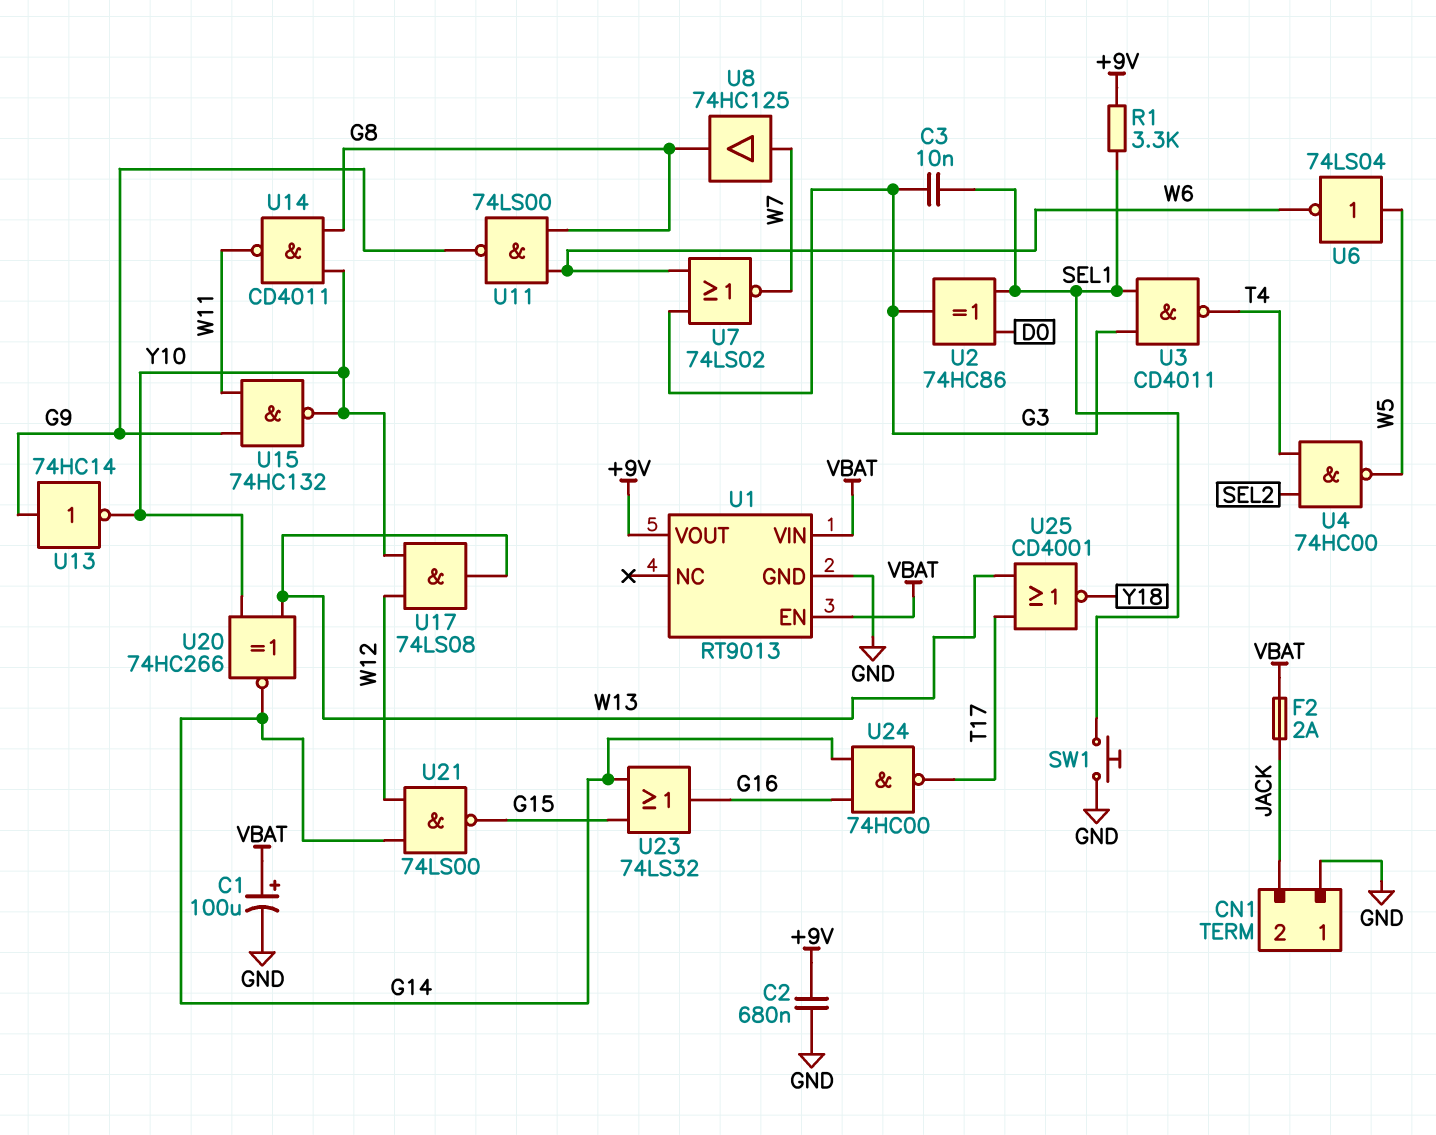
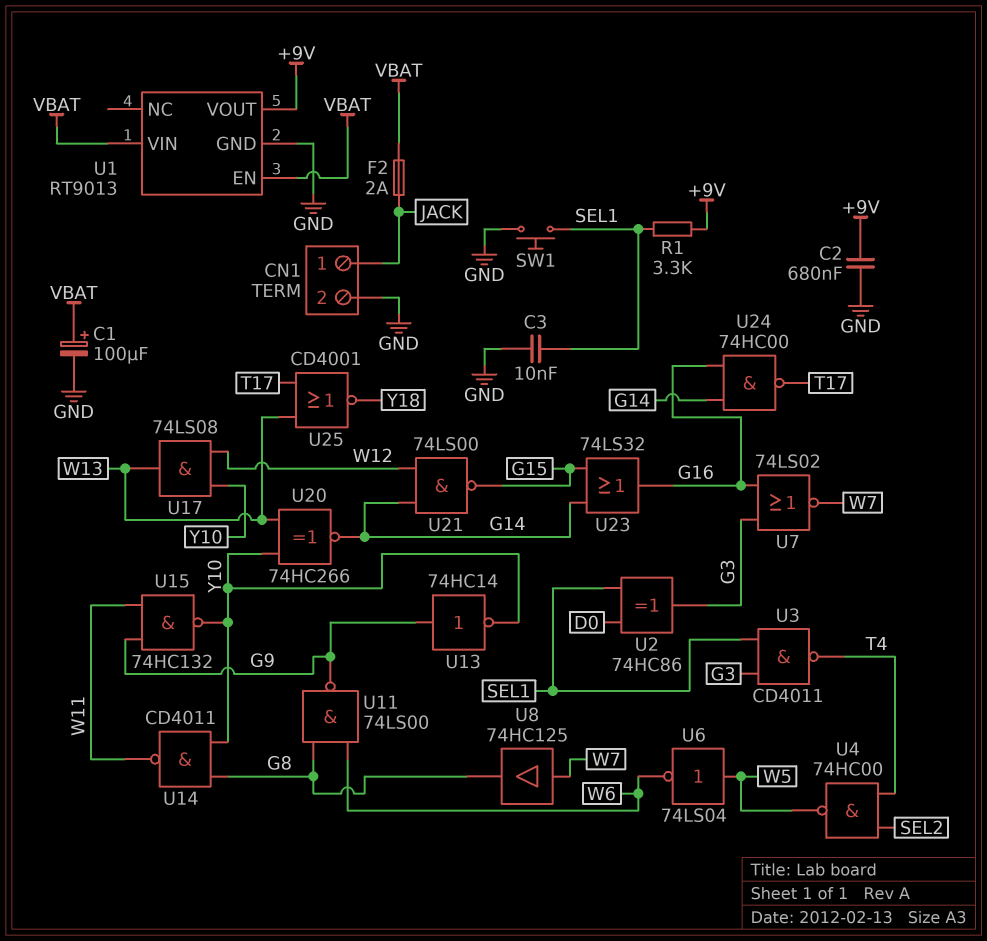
C3: 10nF (G3, SEL1) -> 10nF (GND, SEL1)
CN1 pin 1: GND -> JACK
CN1 pin 2: JACK -> GND
U7: NOR 74LS02 (in G3, in W6, out W7) -> NOR 74LS02 (in G3, in G16, out W7)

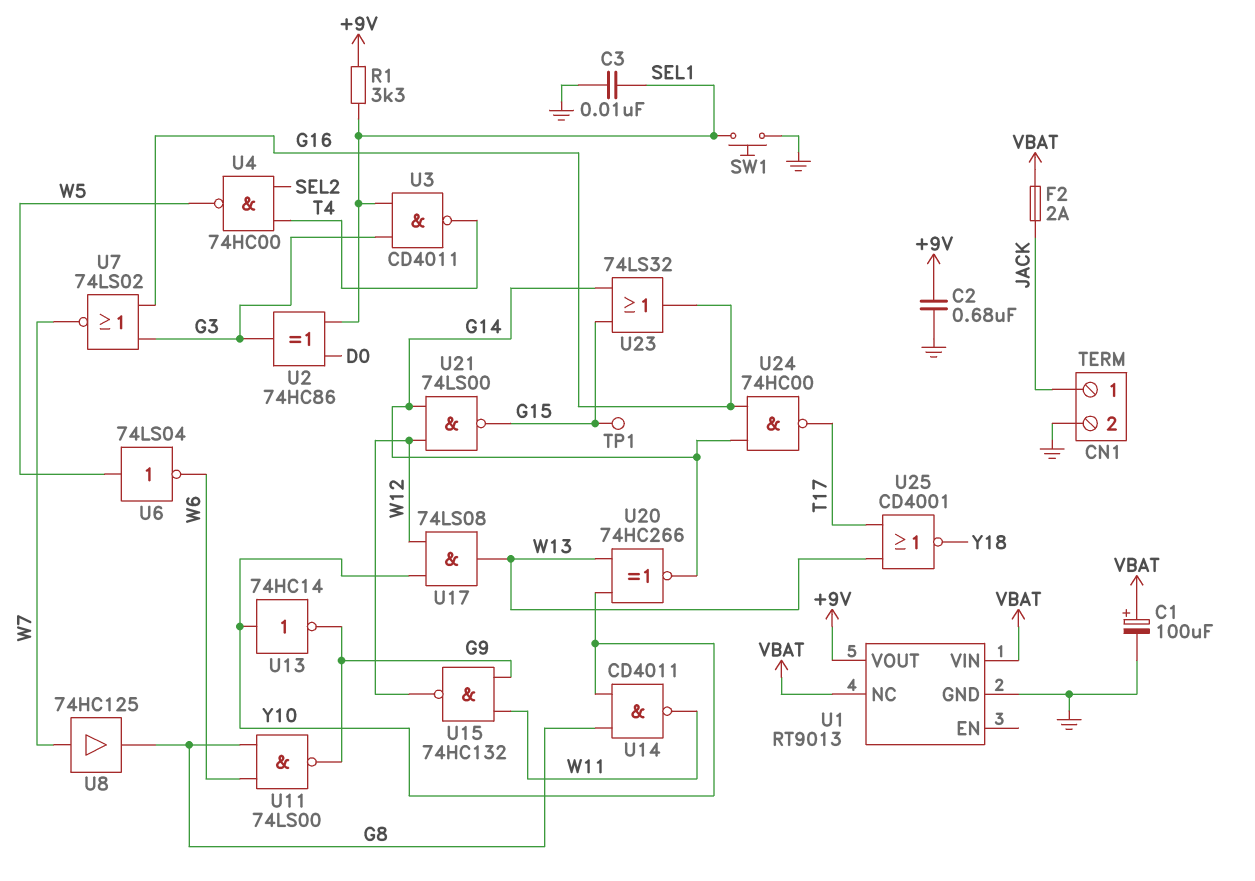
TP1: none -> test point (G15)
U1 pin EN: VBAT -> none
U1 pin NC: none -> VBAT
U13: NOT 74HC14 (in G9, out Y10) -> NOT 74HC14 (in Y10, out G9)
U15: NAND 74HC132 (in G9, in W11, out Y10) -> NAND 74HC132 (in G9, in W11, out W12)

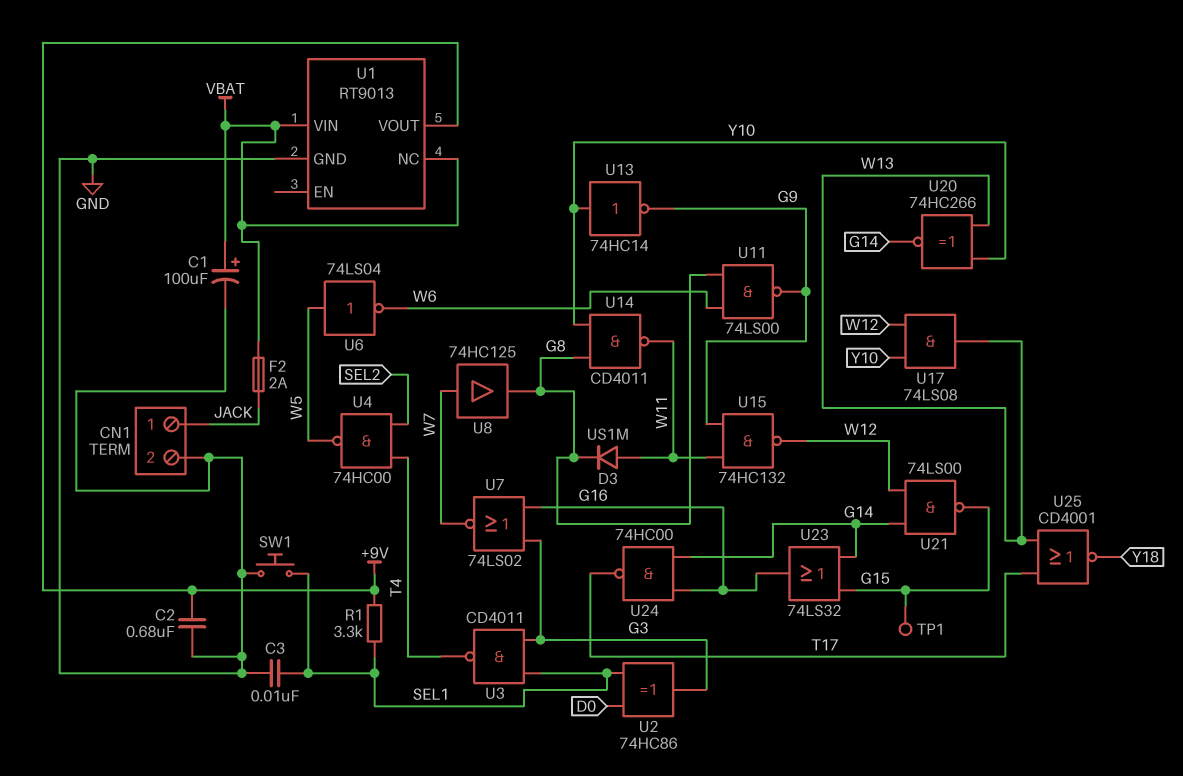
D3: none -> diode US1M (A W11, K G8)

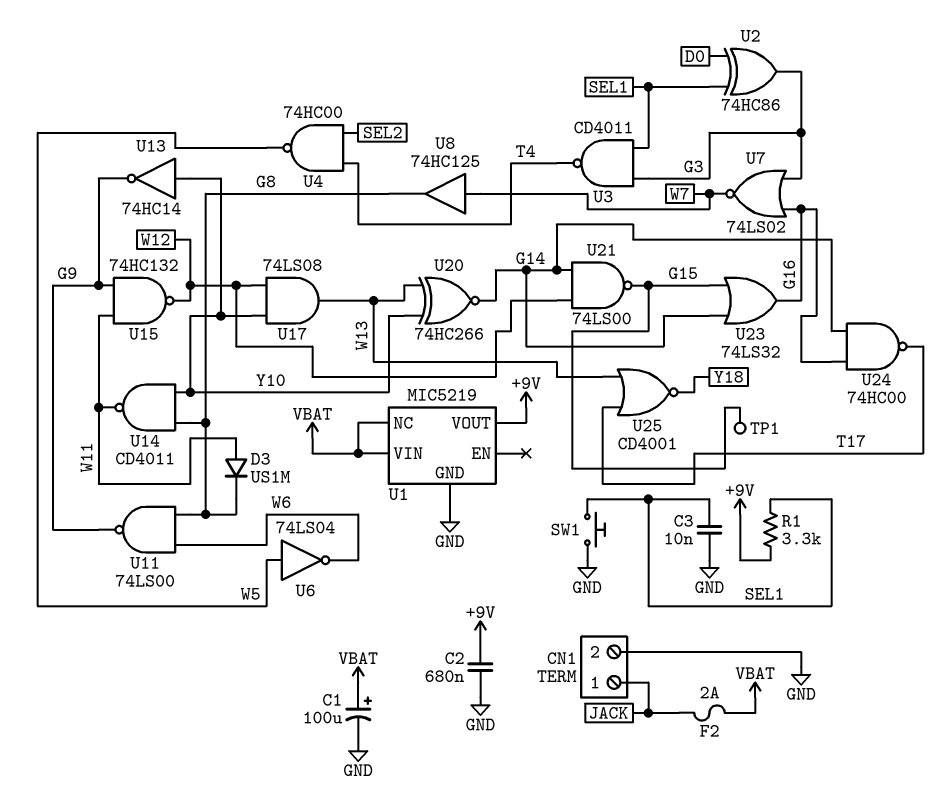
U1: RT9013 -> MIC5219

